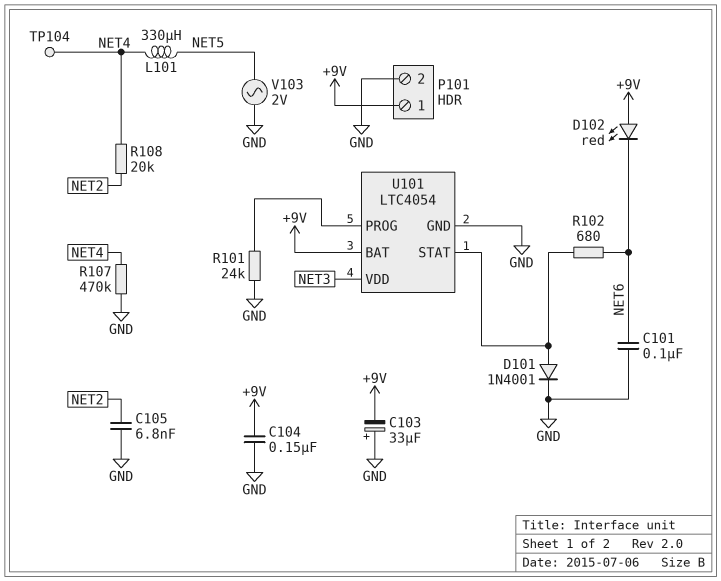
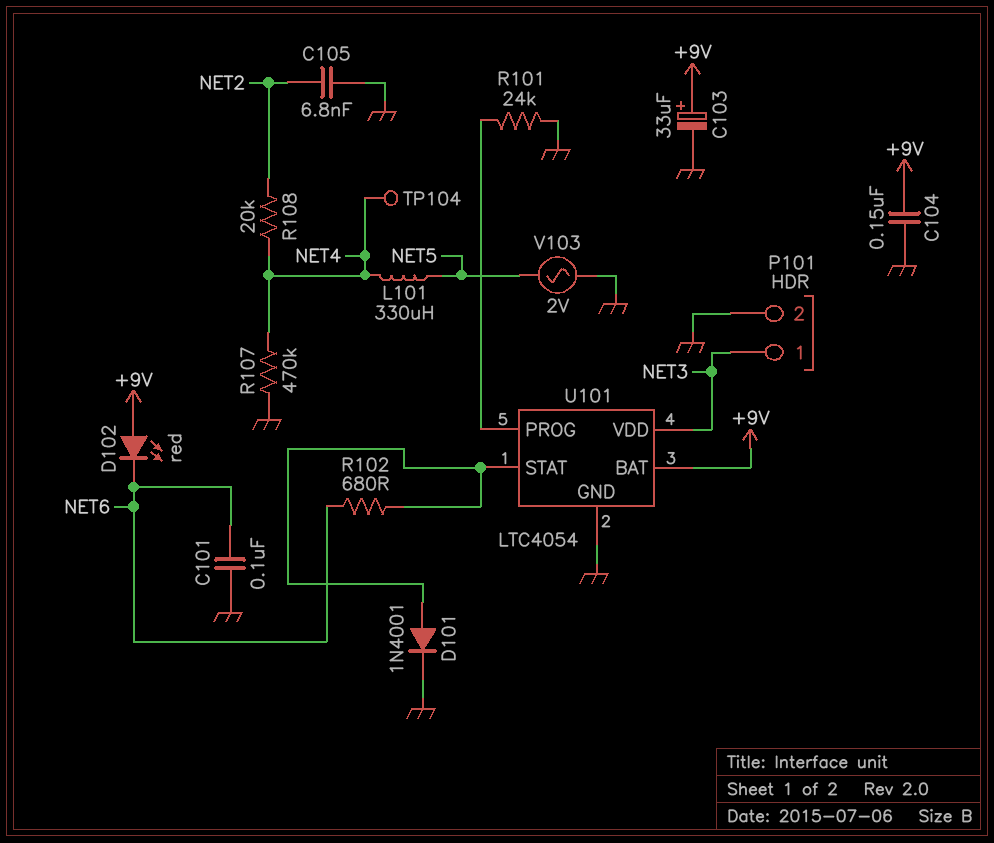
C103: 33uF (plus GND, minus +9V) -> 33uF (plus +9V, minus GND)
P101 pin 1: +9V -> NET3

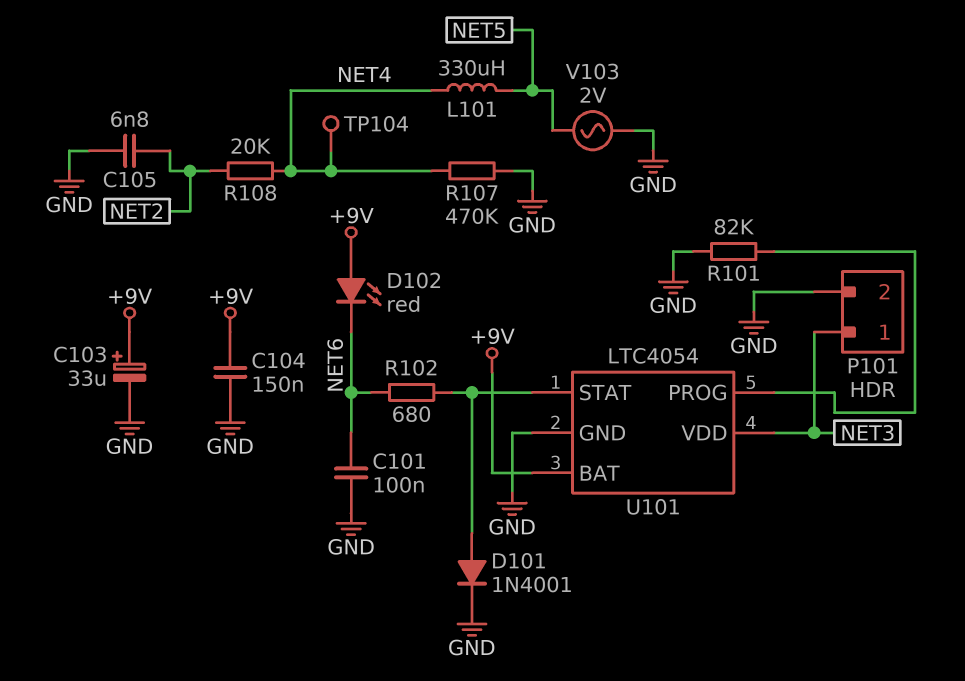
R101: 24k (GND, U101/PROG) -> 82k (GND, U101/PROG)

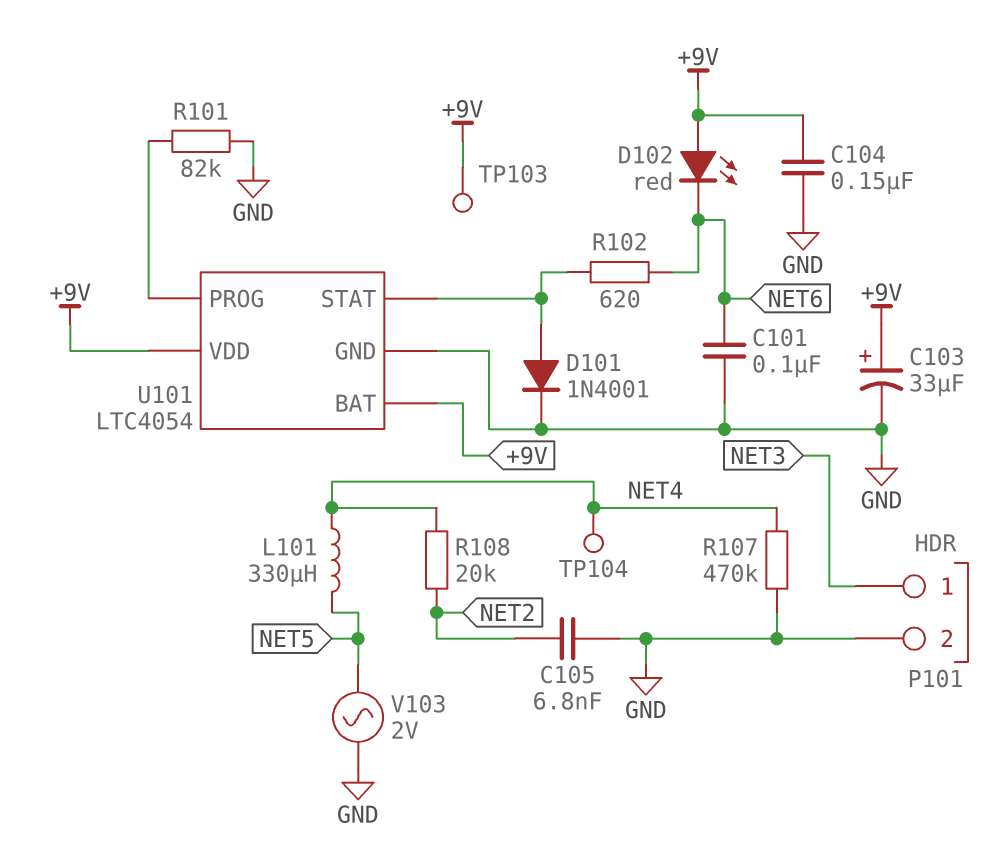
R102: 680 (NET6, U101/STAT) -> 620 (NET6, U101/STAT)
TP103: none -> test point (+9V)
U101 pin VDD: NET3 -> +9V

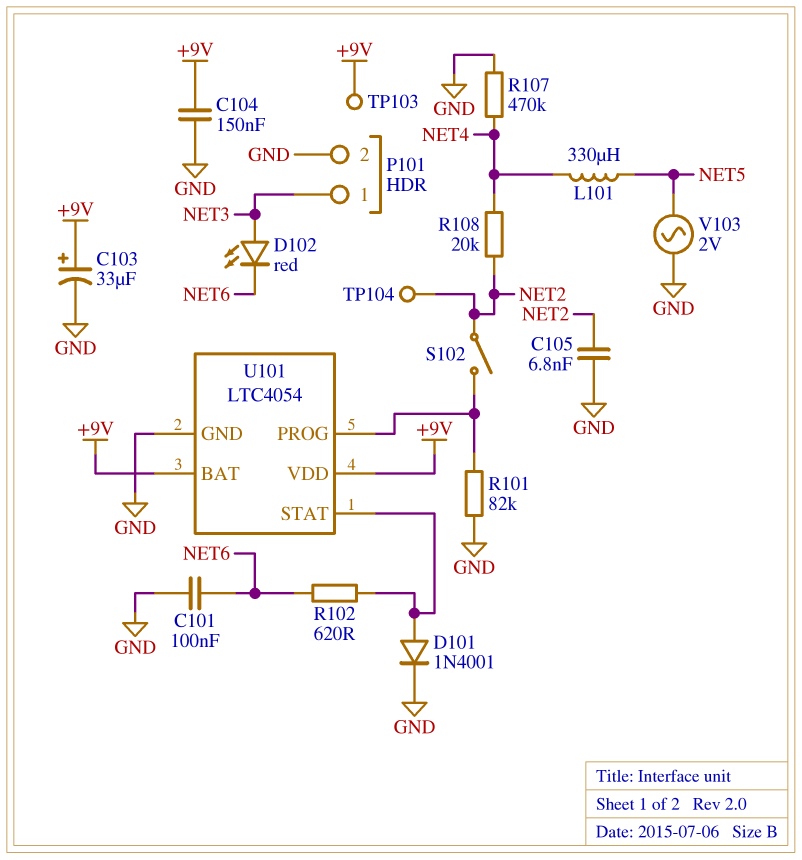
D102: LED red (A +9V, K NET6) -> LED red (A NET3, K NET6)
S102: none -> switch (NET2, U101/PROG)
TP104: test point (NET4) -> test point (NET2)

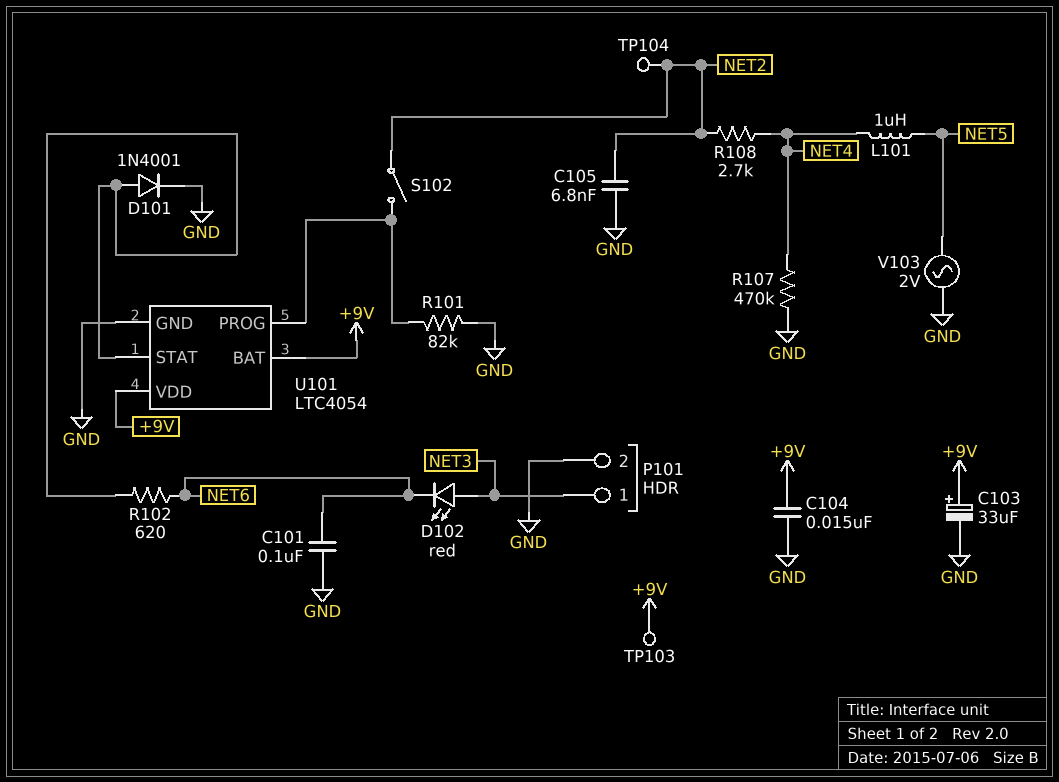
C104: 150nF (+9V, GND) -> 15nF (+9V, GND)
L101: 330uH (NET4, NET5) -> 1uH (NET4, NET5)
R108: 20k (NET2, NET4) -> 2.7k (NET2, NET4)

